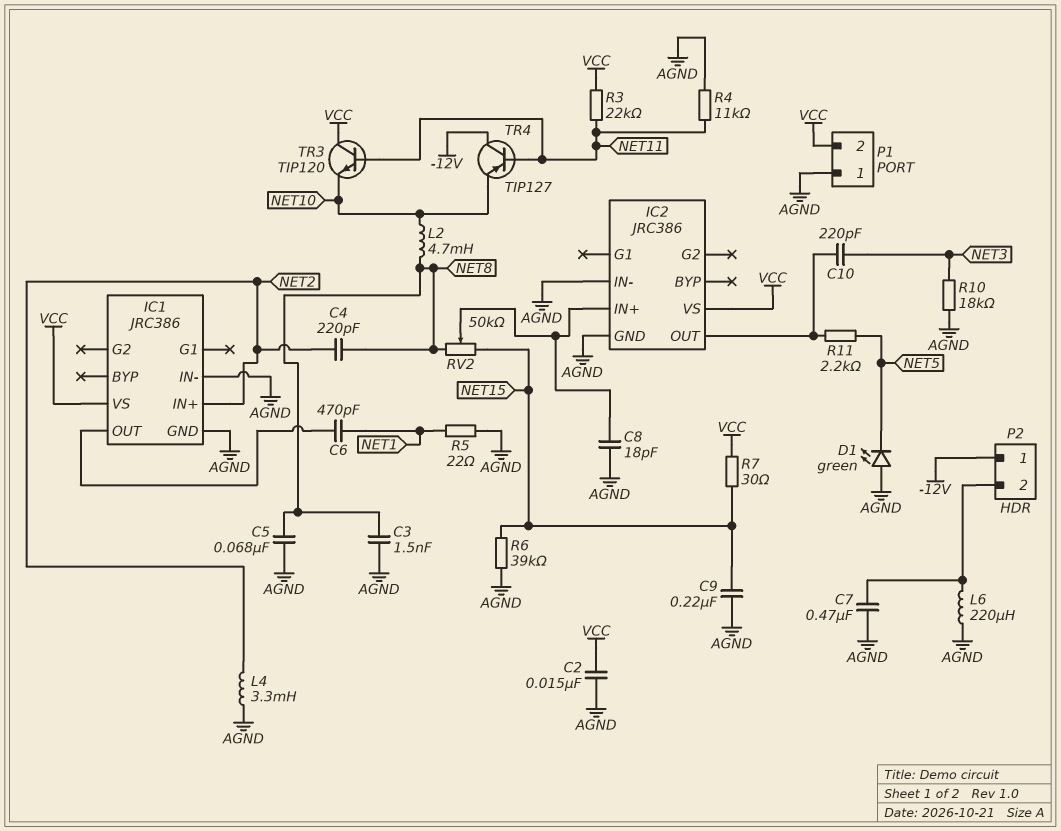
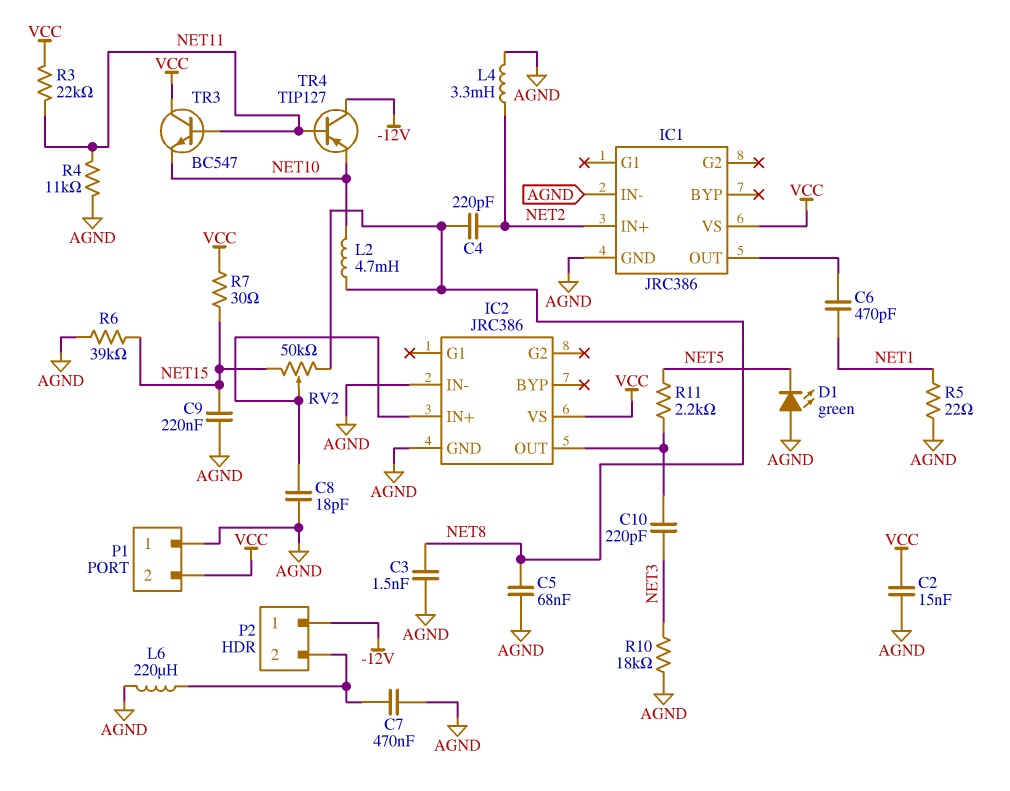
TR3: NPN TIP120 (B NET11, C VCC, E NET10) -> NPN BC547 (B NET11, C VCC, E NET10)

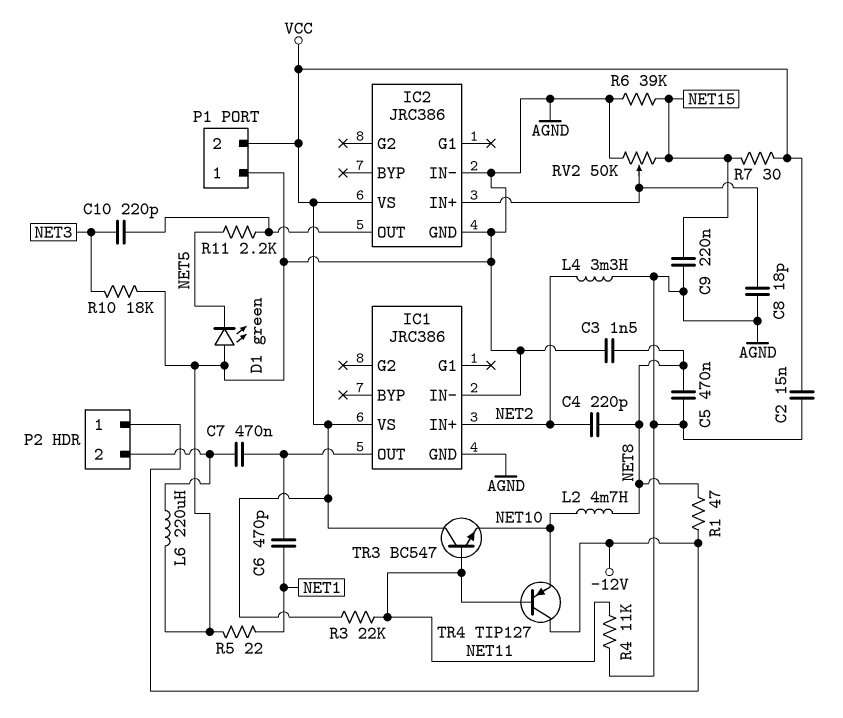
C5: 68nF (AGND, NET8) -> 470nF (AGND, NET8)
C7: 470nF (AGND, P2/2) -> 470nF (IC1/OUT, P2/2)
R1: none -> 47 (-12V, NET8)
RV2: 50k (NET8, NET15, wiper IC2/IN+) -> 50k (AGND, NET15, wiper IC2/IN+)

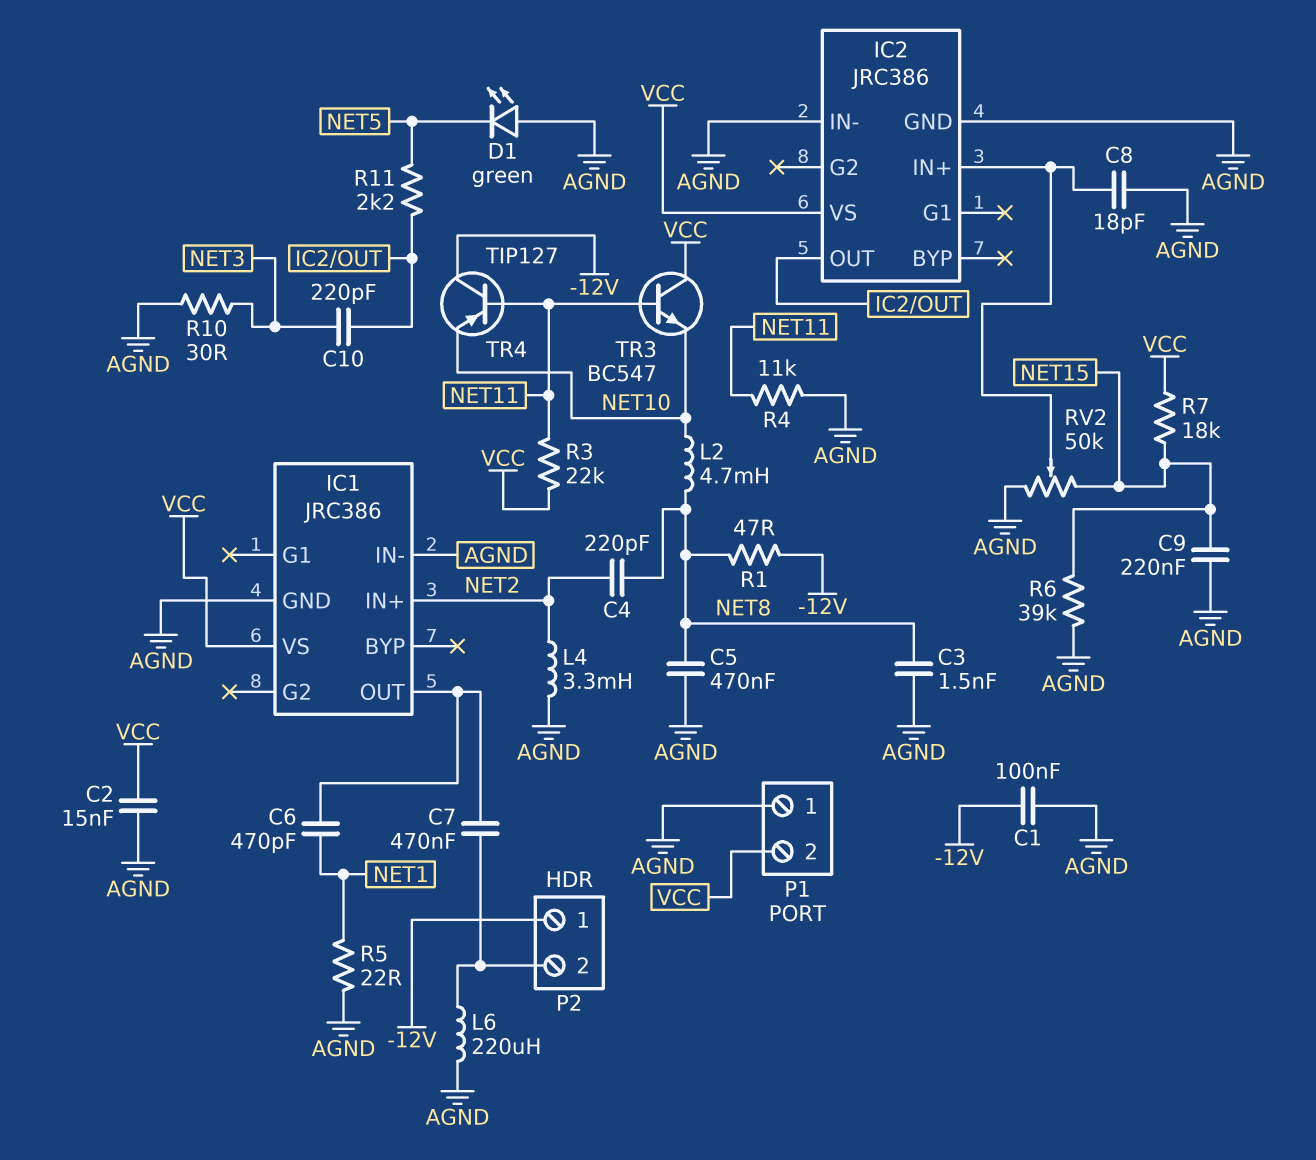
C1: none -> 100nF (-12V, AGND)
R7: 30 (NET15, VCC) -> 18k (NET15, VCC)
R10: 18k (AGND, NET3) -> 30 (AGND, NET3)

